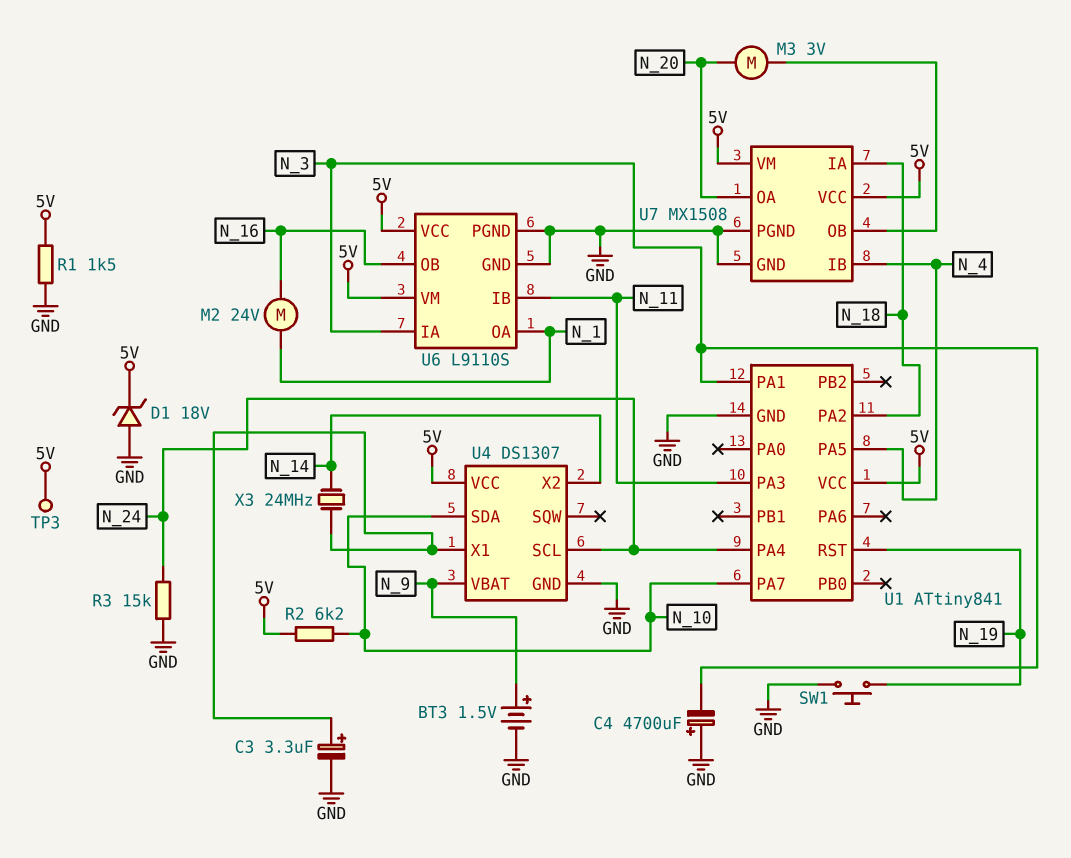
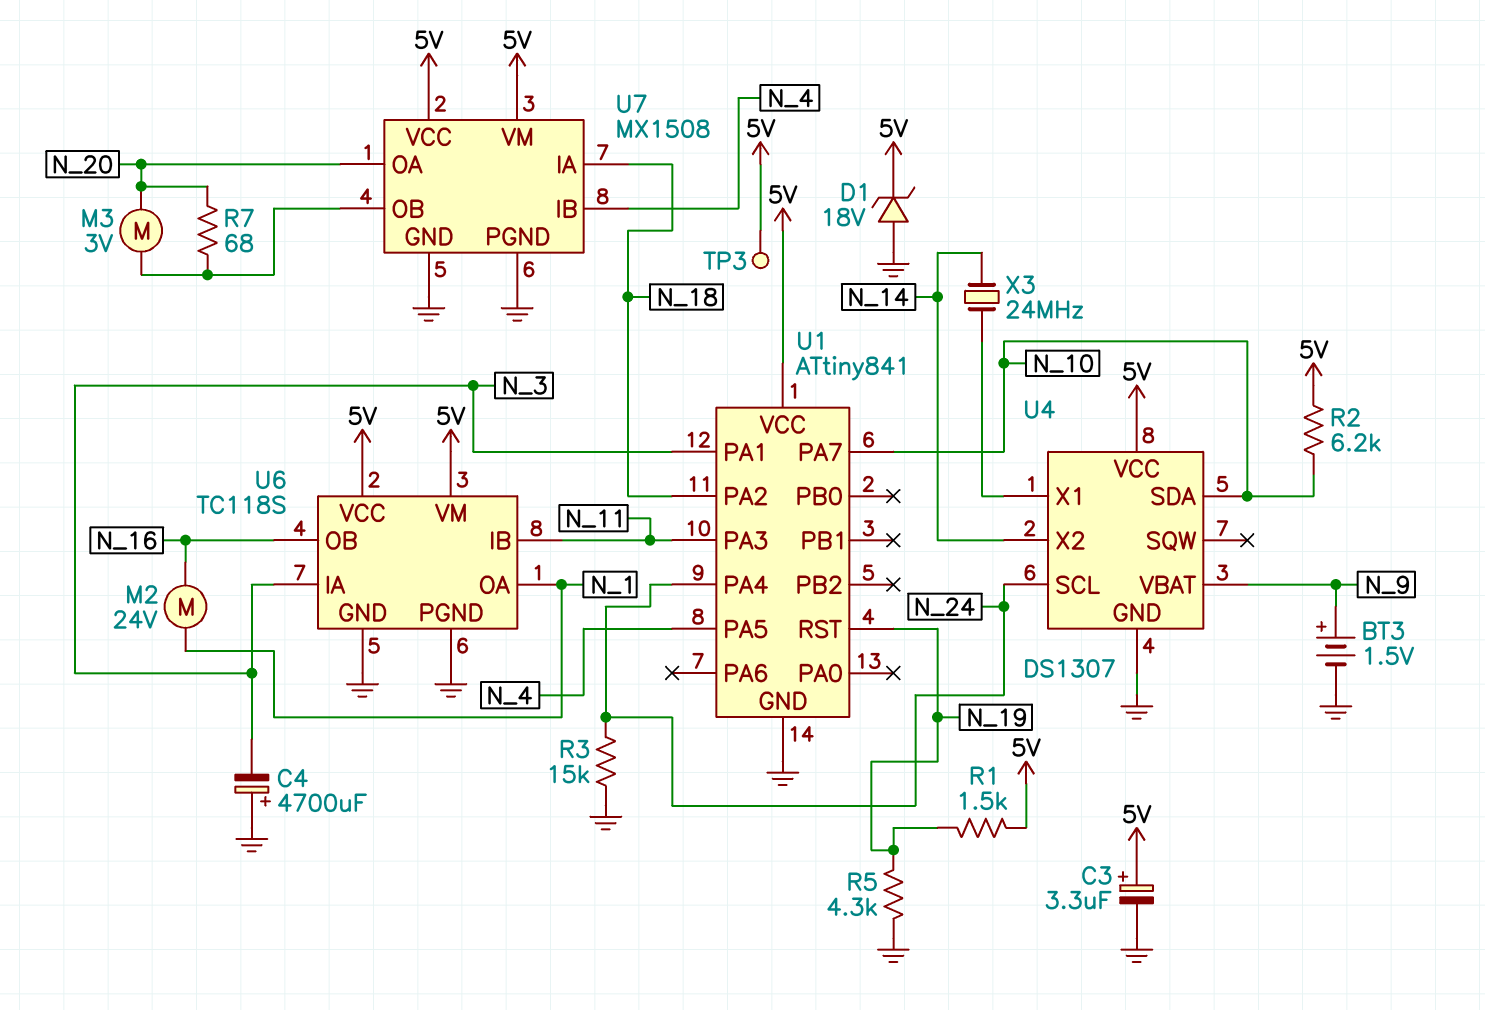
C3: 3.3uF (plus U4/X1, minus GND) -> 3.3uF (plus 5V, minus GND)
R1: 1.5k (5V, GND) -> 1.5k (5V, N_19)
R5: none -> 4.3k (GND, N_19)
R7: none -> 68 (N_20, U7/OB)
SW1: button (GND, N_19) -> none
U6: L9110S -> TC118S

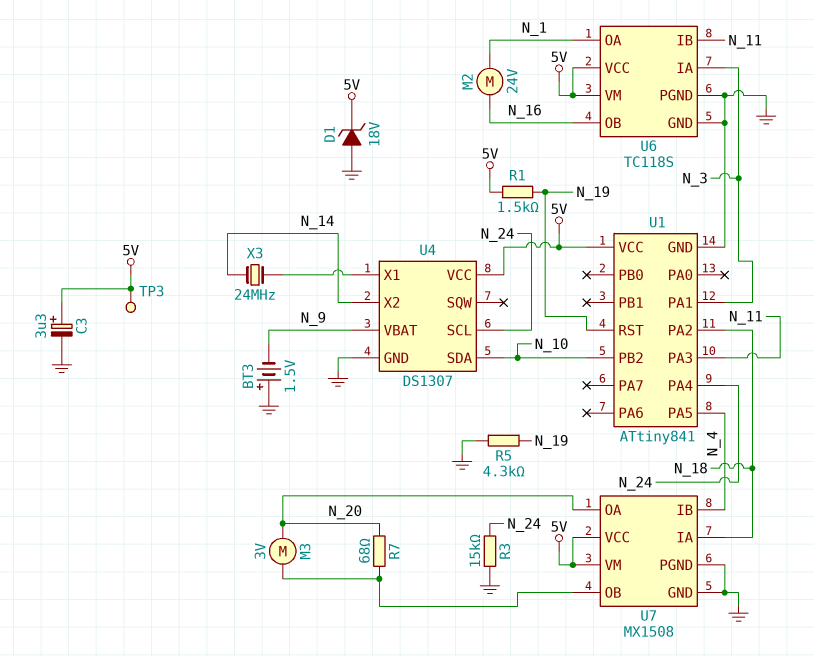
BT3: 1.5V (plus N_9, minus GND) -> 1.5V (plus GND, minus N_9)
C4: 4700uF (plus GND, minus N_3) -> none
R2: 6.2k (5V, N_10) -> none
U1 pin PA7: N_10 -> none
U1 pin PB2: none -> N_10

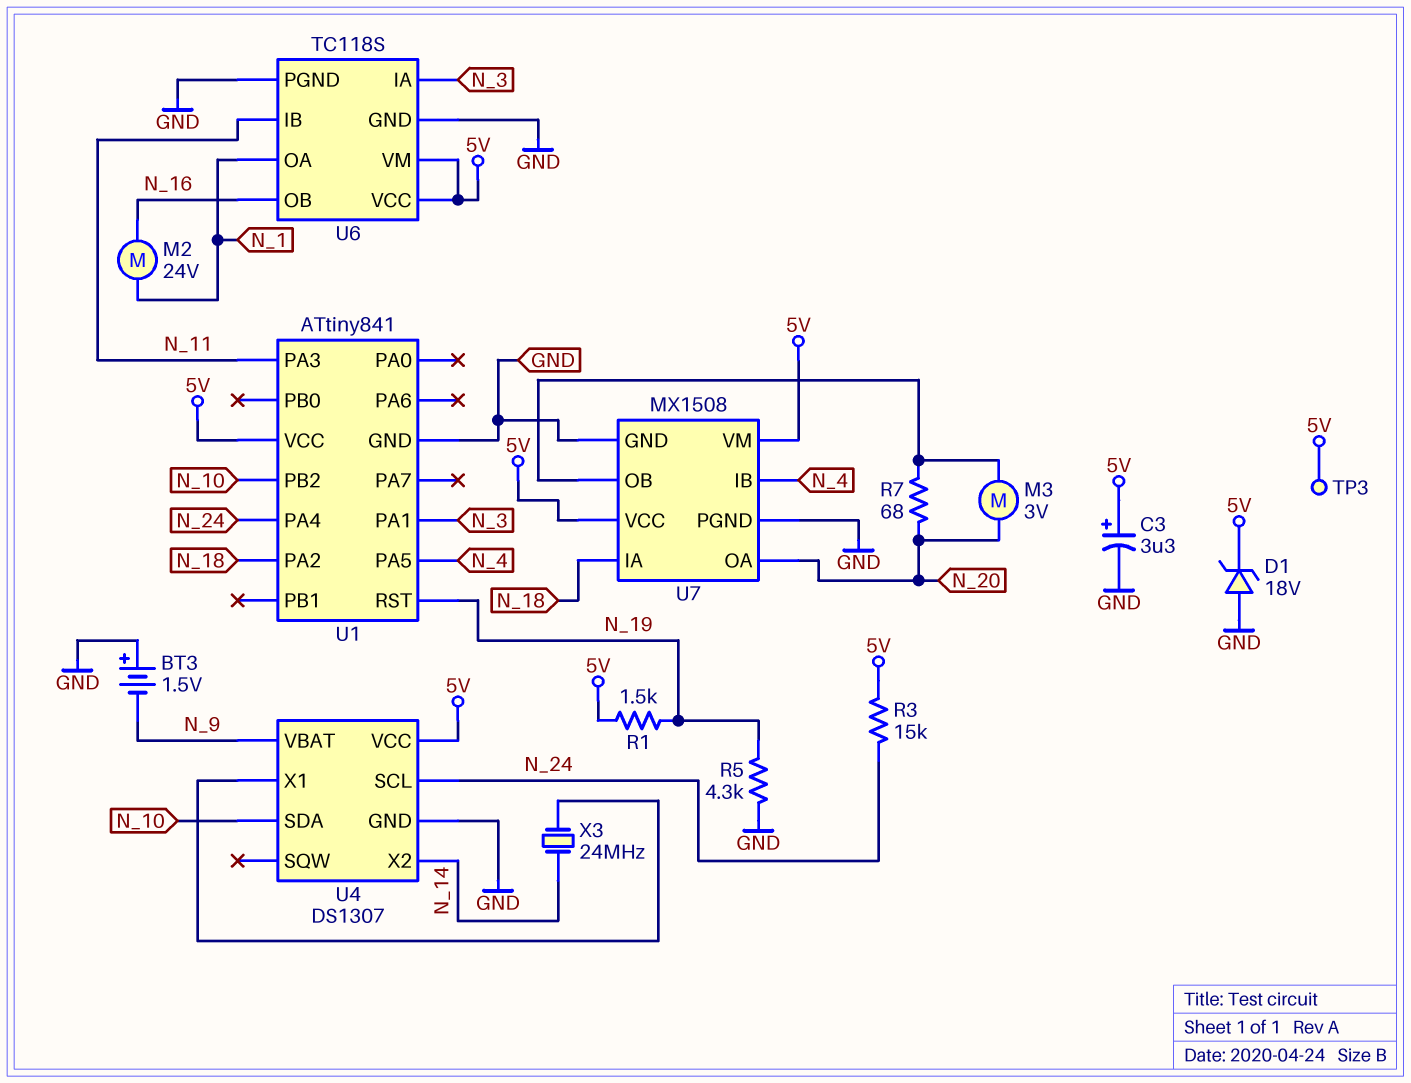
R3: 15k (GND, N_24) -> 15k (5V, N_24)

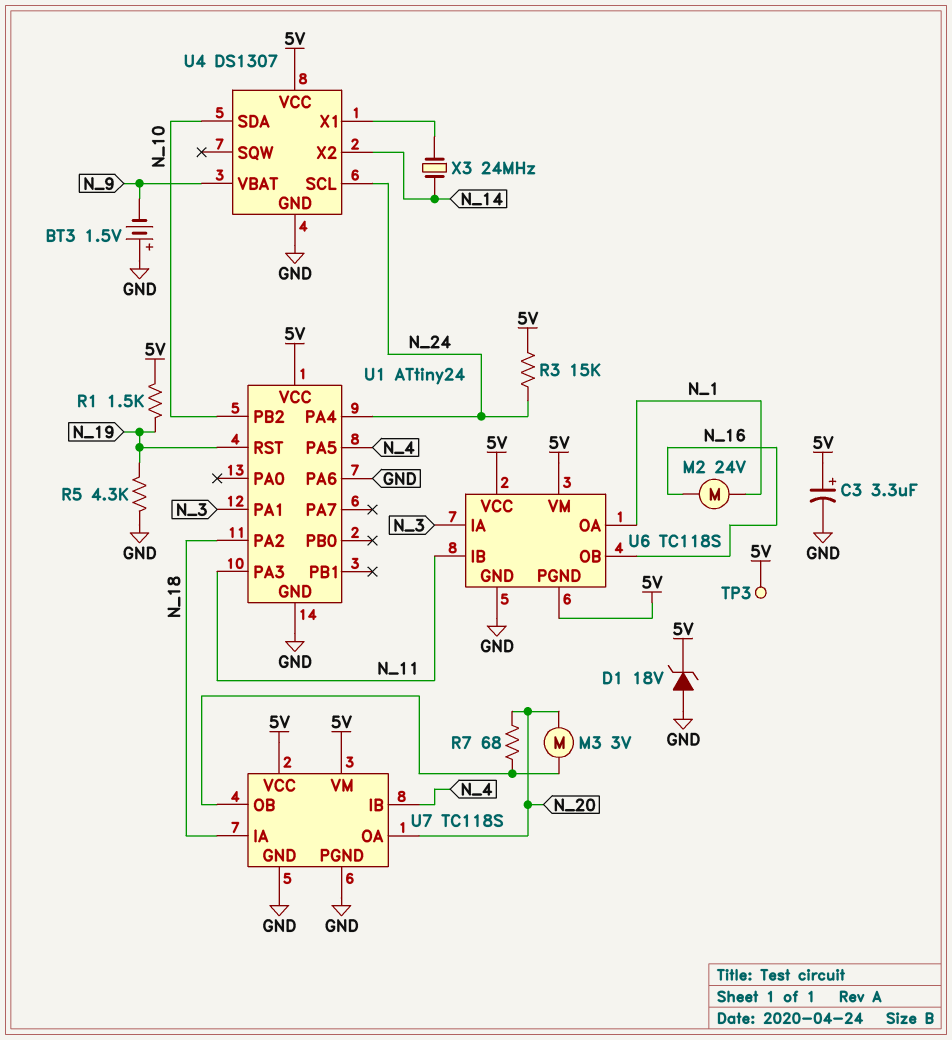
U1: ATtiny841 -> ATtiny24
U1 pin PA6: none -> GND
U6 pin PGND: GND -> 5V
U7: MX1508 -> TC118S

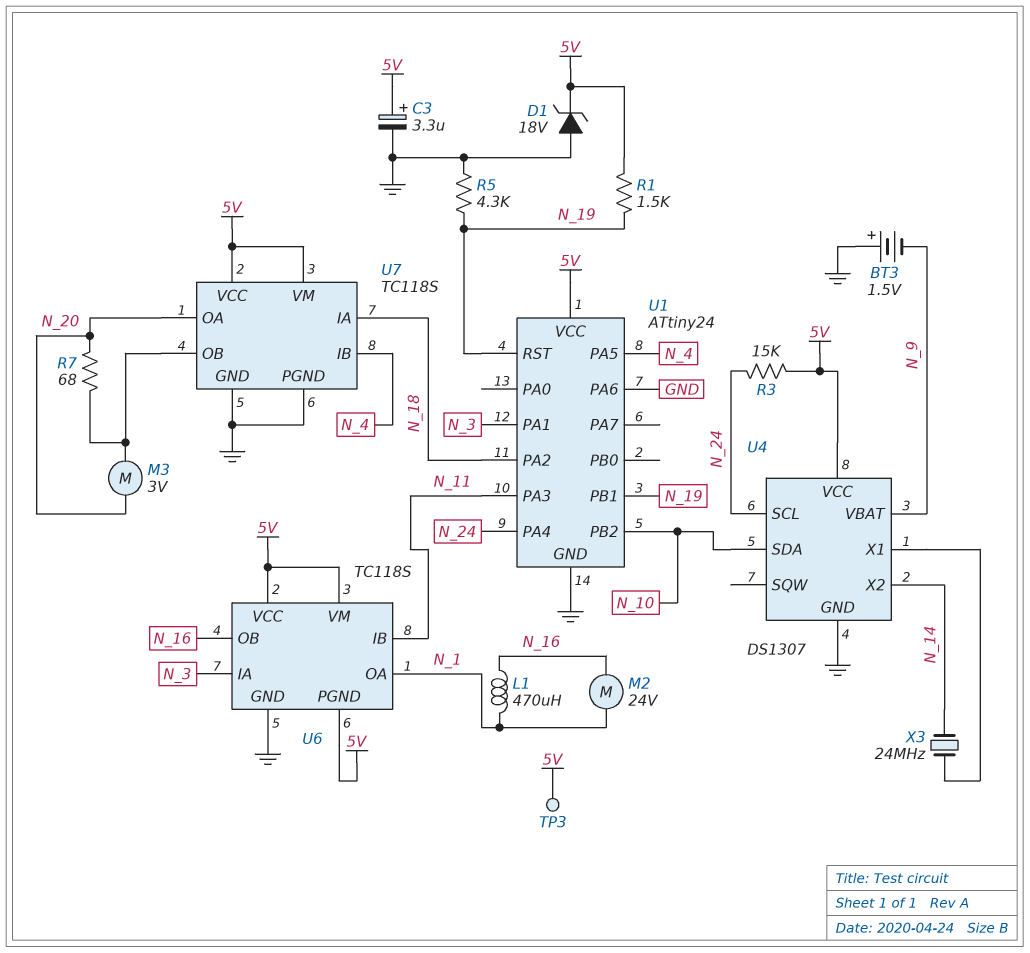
L1: none -> 470uH (N_1, N_16)
U1 pin PB1: none -> N_19

